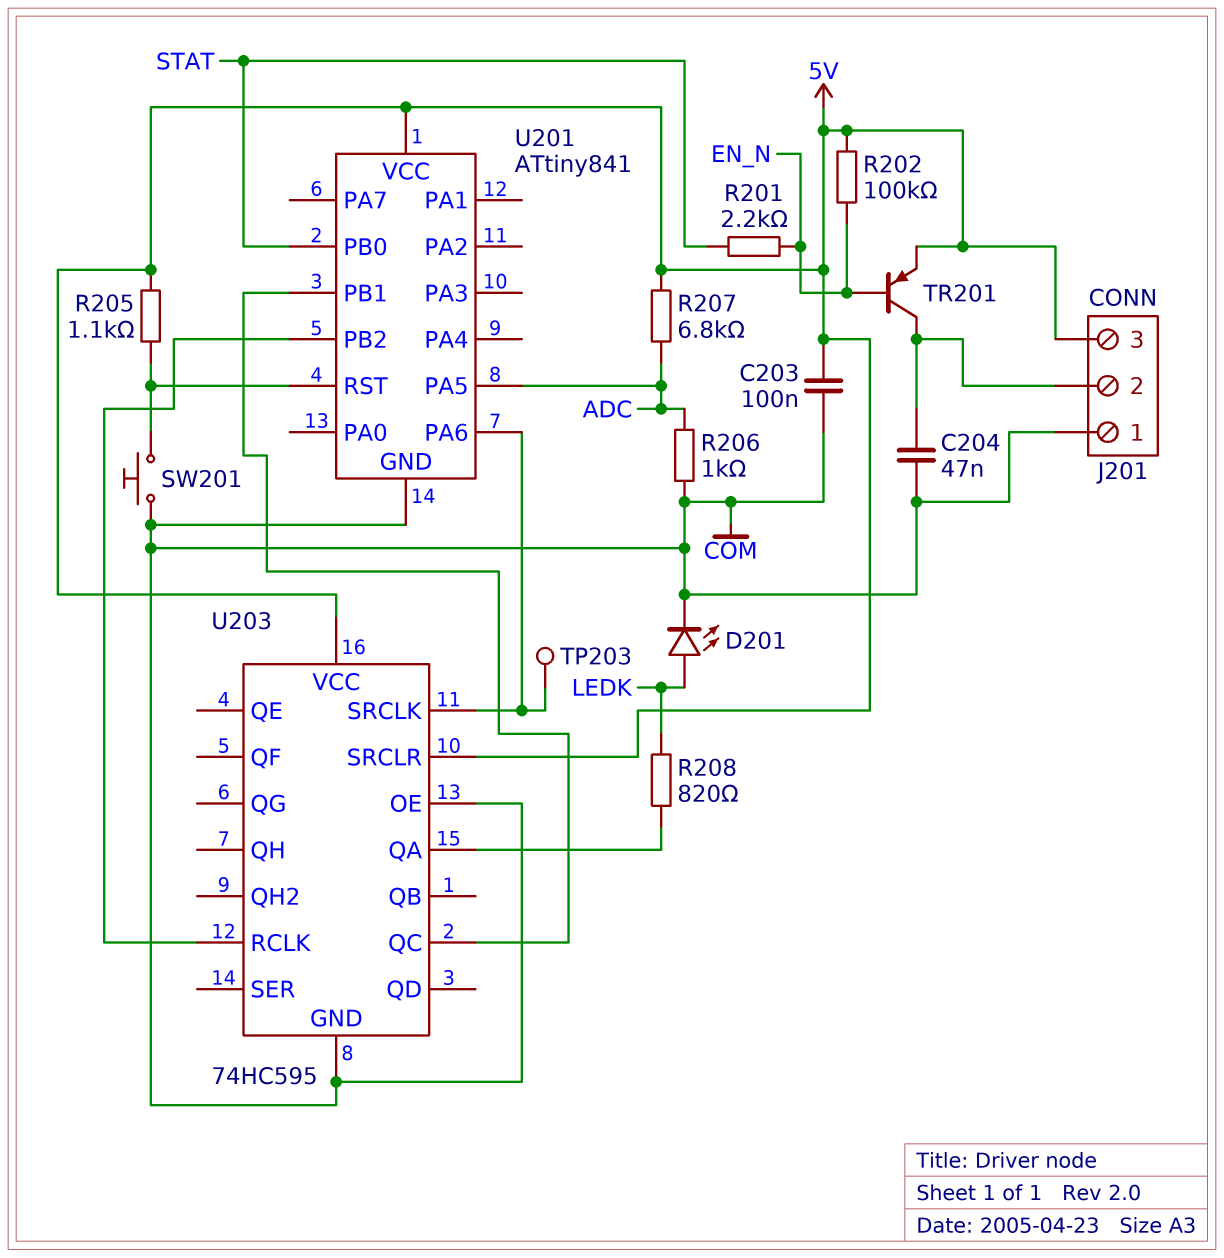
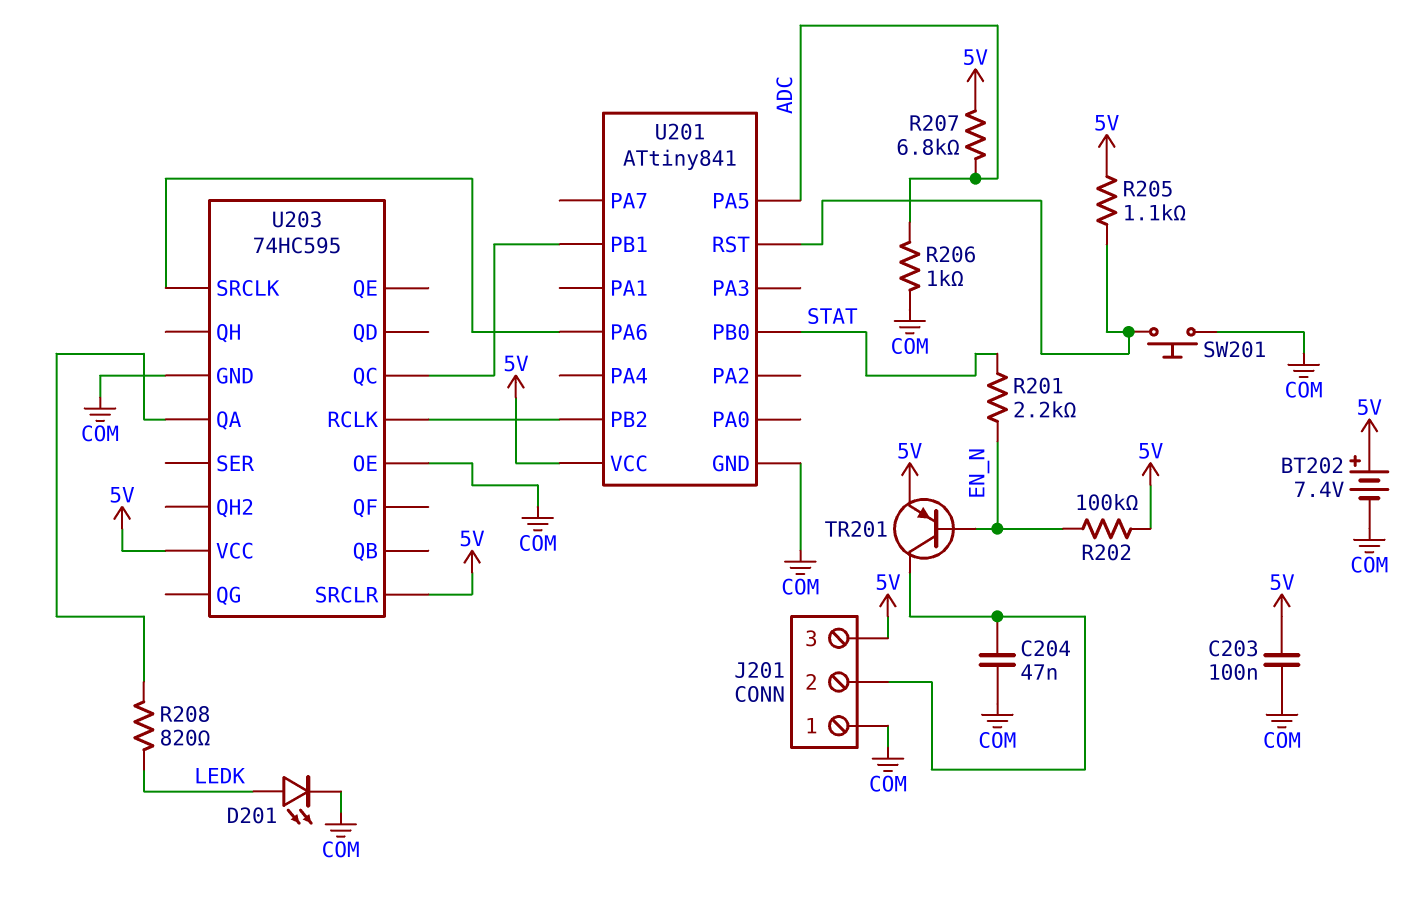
BT202: none -> 7.4V (plus 5V, minus COM)
TP203: test point (U201/PA6) -> none

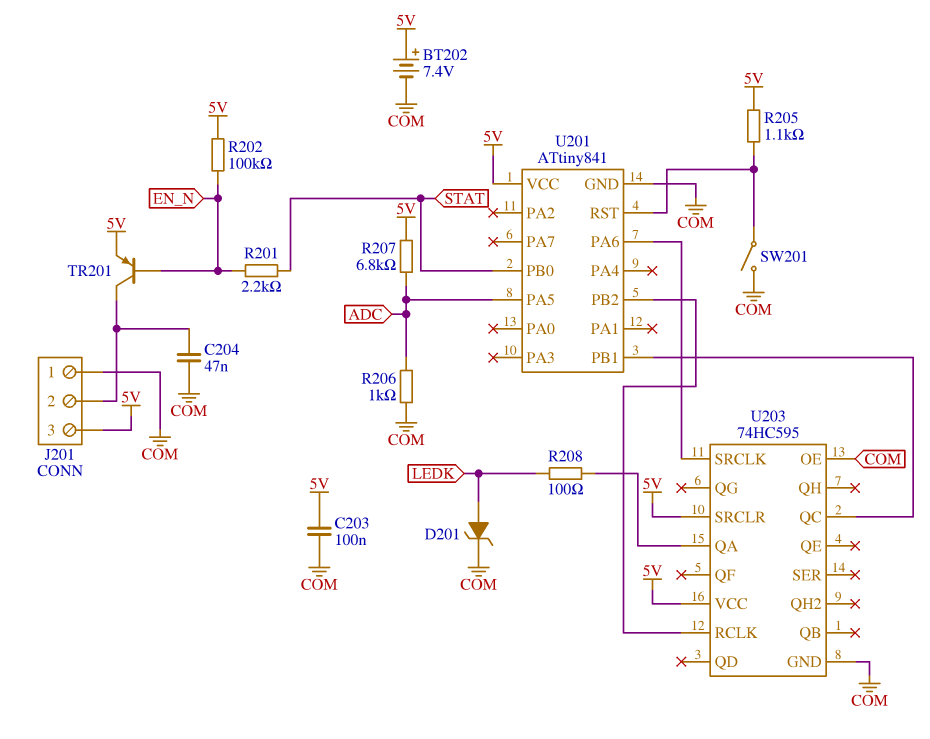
D201: LED (A LEDK, K COM) -> zener (A LEDK, K COM)
R208: 820 (LEDK, U203/QA) -> 100 (LEDK, U203/QA)
SW201: button (COM, U201/RST) -> switch (COM, U201/RST)

